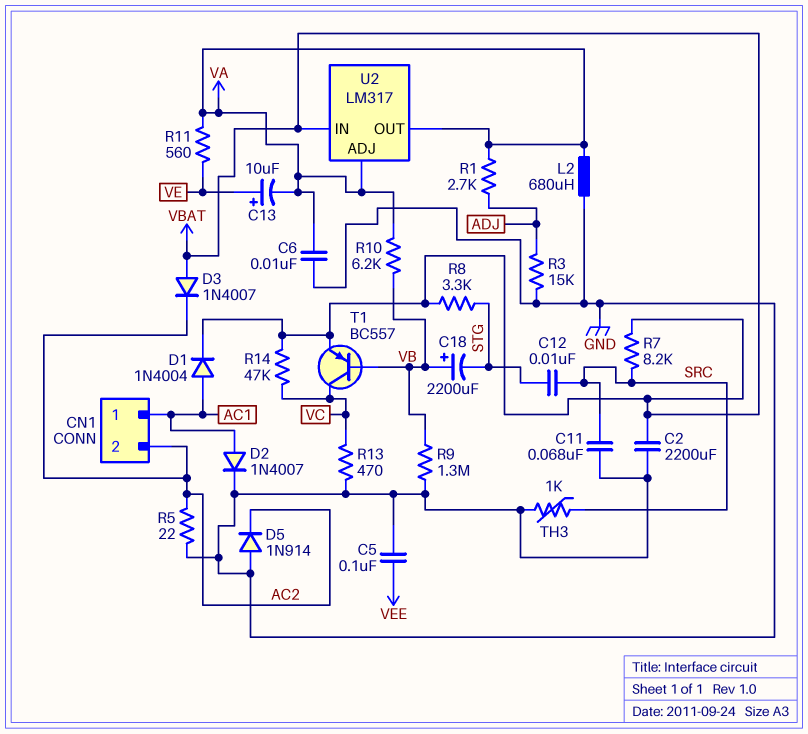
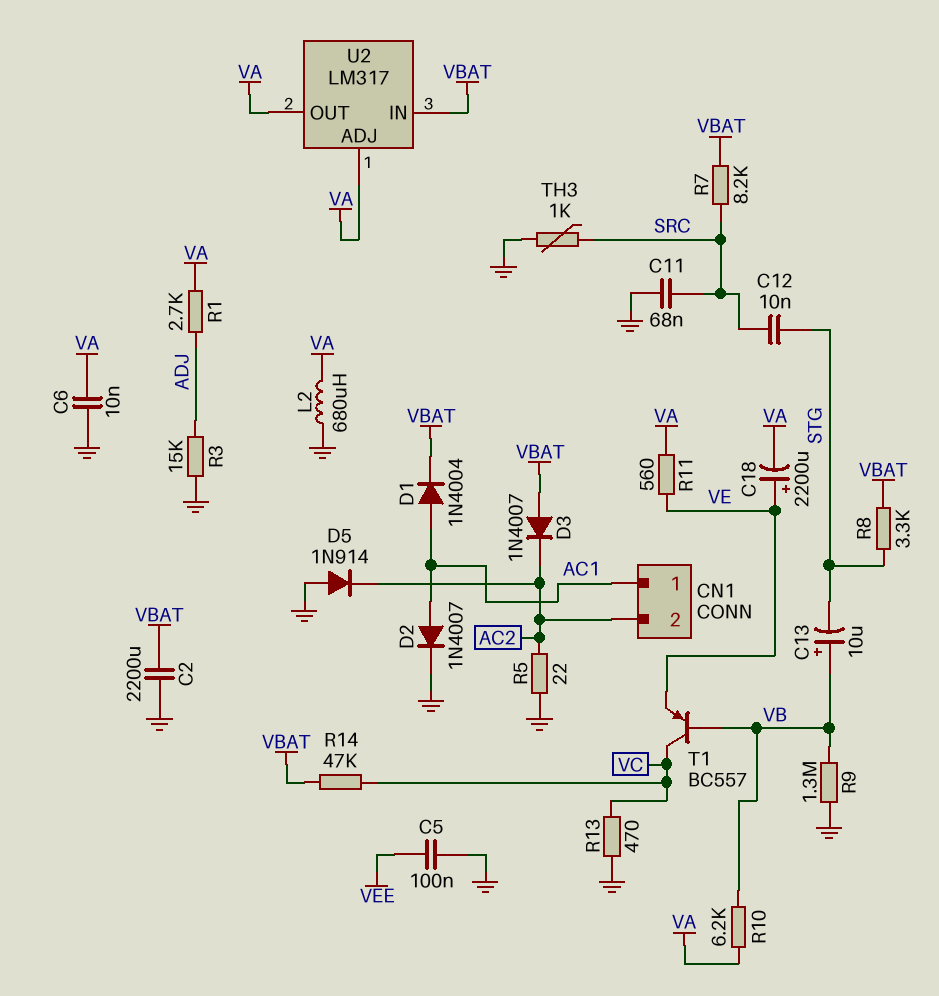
C13: 10uF (plus VE, minus VA) -> 10uF (plus VB, minus STG)
C18: 2200uF (plus VB, minus STG) -> 2200uF (plus VE, minus VA)
T1: PNP BC557 (B VB, C VC, E VBAT) -> PNP BC557 (B VB, C VC, E VE)

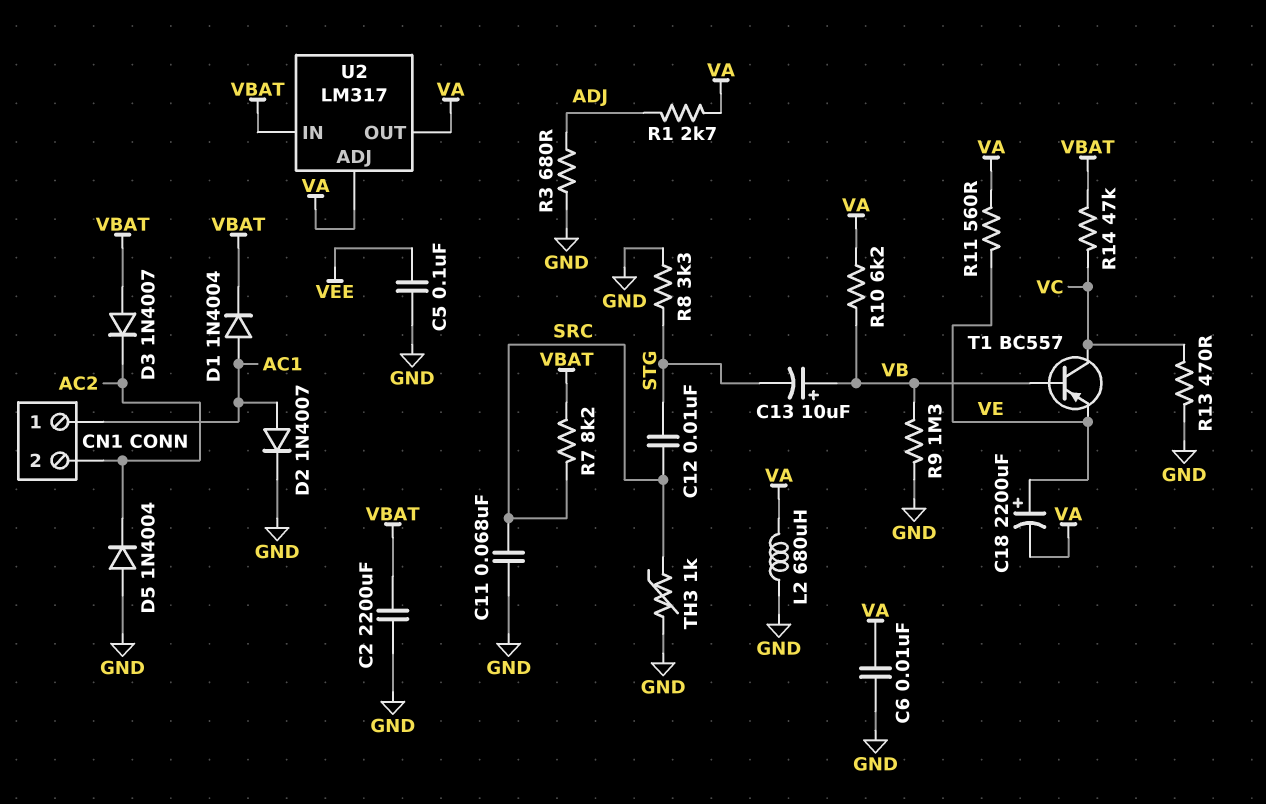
D5: diode 1N914 (A GND, K AC2) -> diode 1N4004 (A GND, K AC2)
R3: 15k (ADJ, GND) -> 680 (ADJ, GND)
R5: 22 (AC2, GND) -> none
R8: 3.3k (STG, VBAT) -> 3.3k (GND, STG)

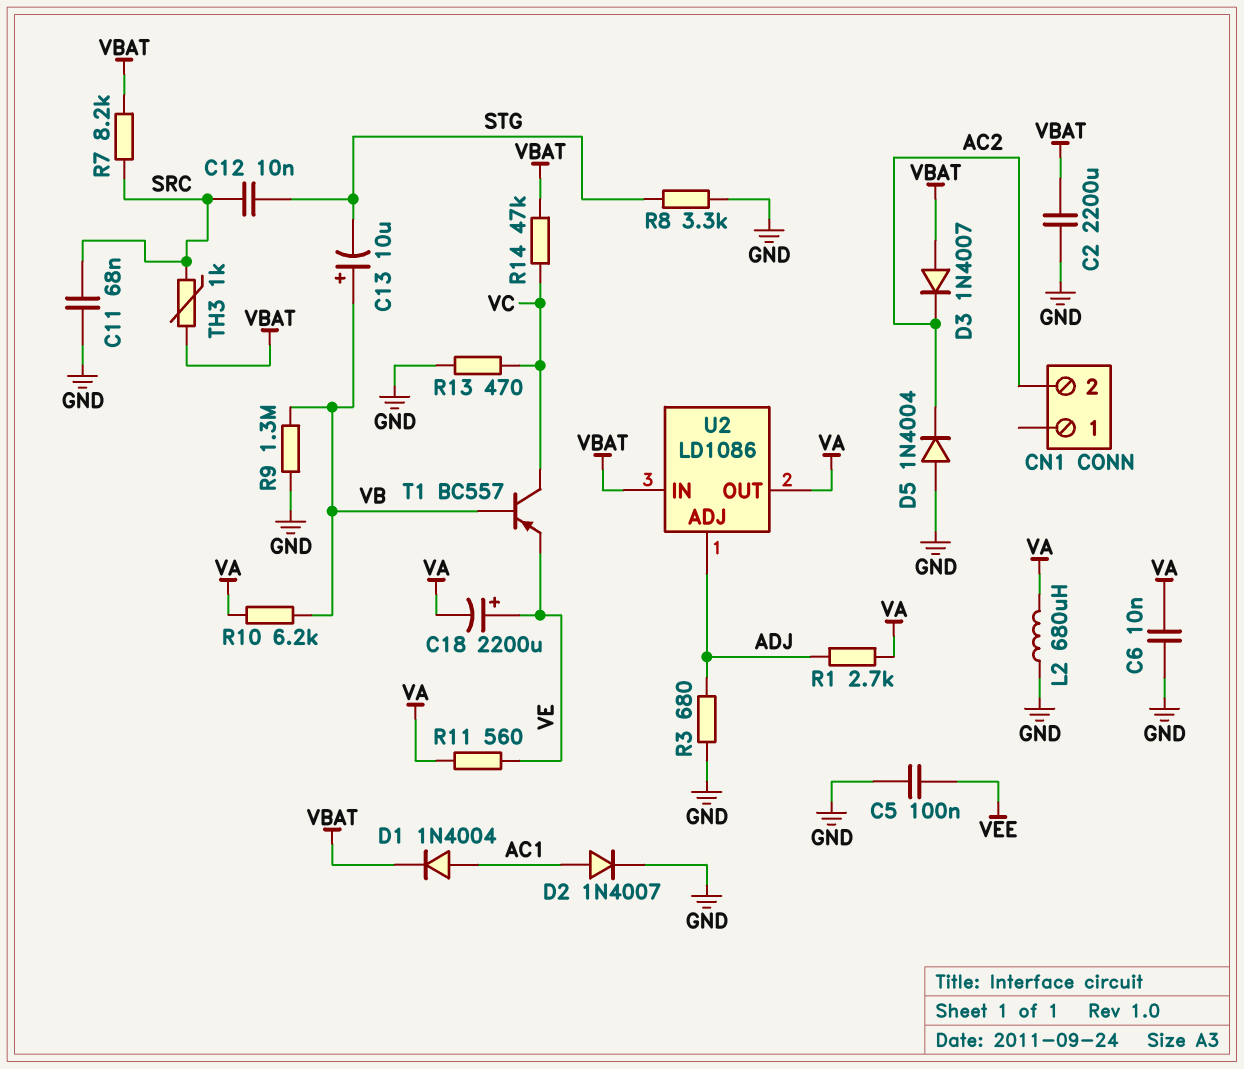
CN1 pin 1: AC1 -> none
TH3: 1k (GND, SRC) -> 1k (SRC, VBAT)
U2: LM317 -> LD1086
U2 pin ADJ: VA -> ADJ

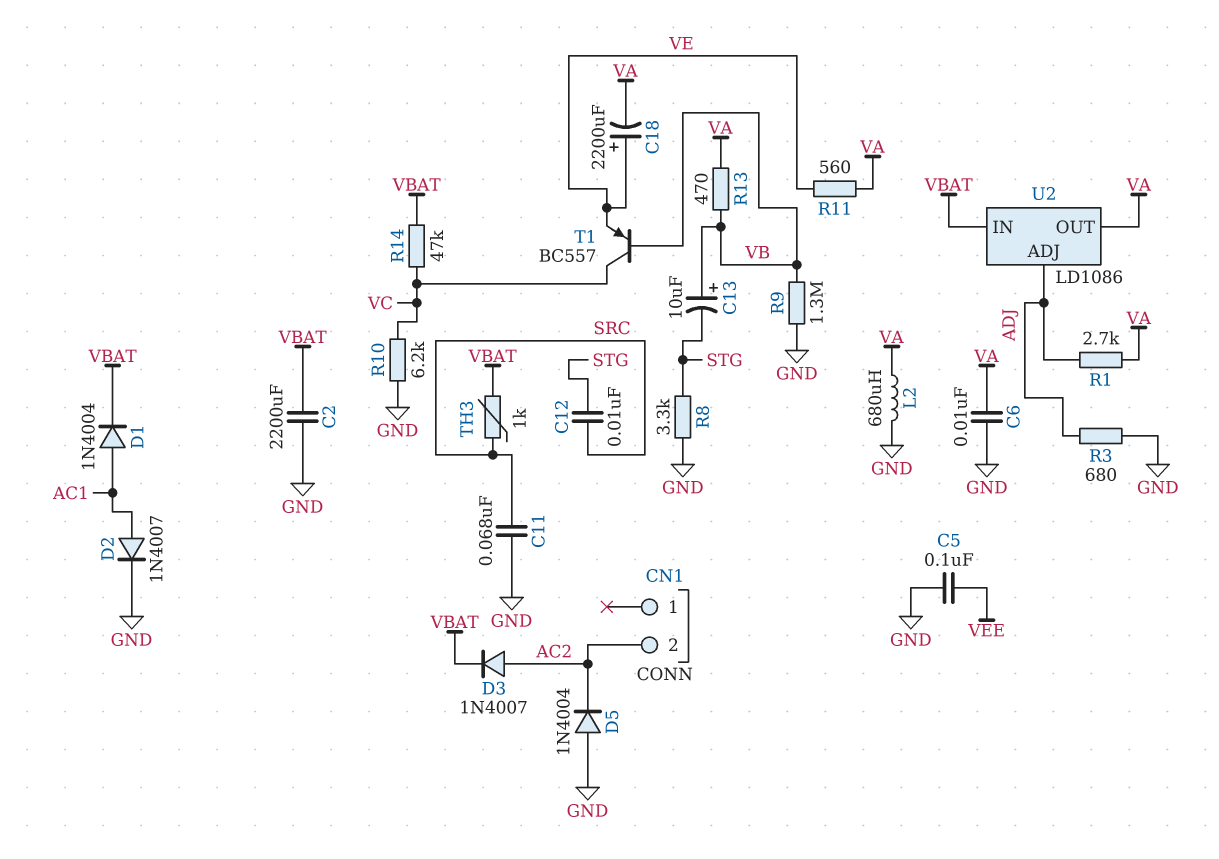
D3: diode 1N4007 (A VBAT, K AC2) -> diode 1N4007 (A AC2, K VBAT)
R7: 8.2k (SRC, VBAT) -> none
R10: 6.2k (VA, VB) -> 6.2k (GND, VC)
R13: 470 (GND, VC) -> 470 (VA, VB)

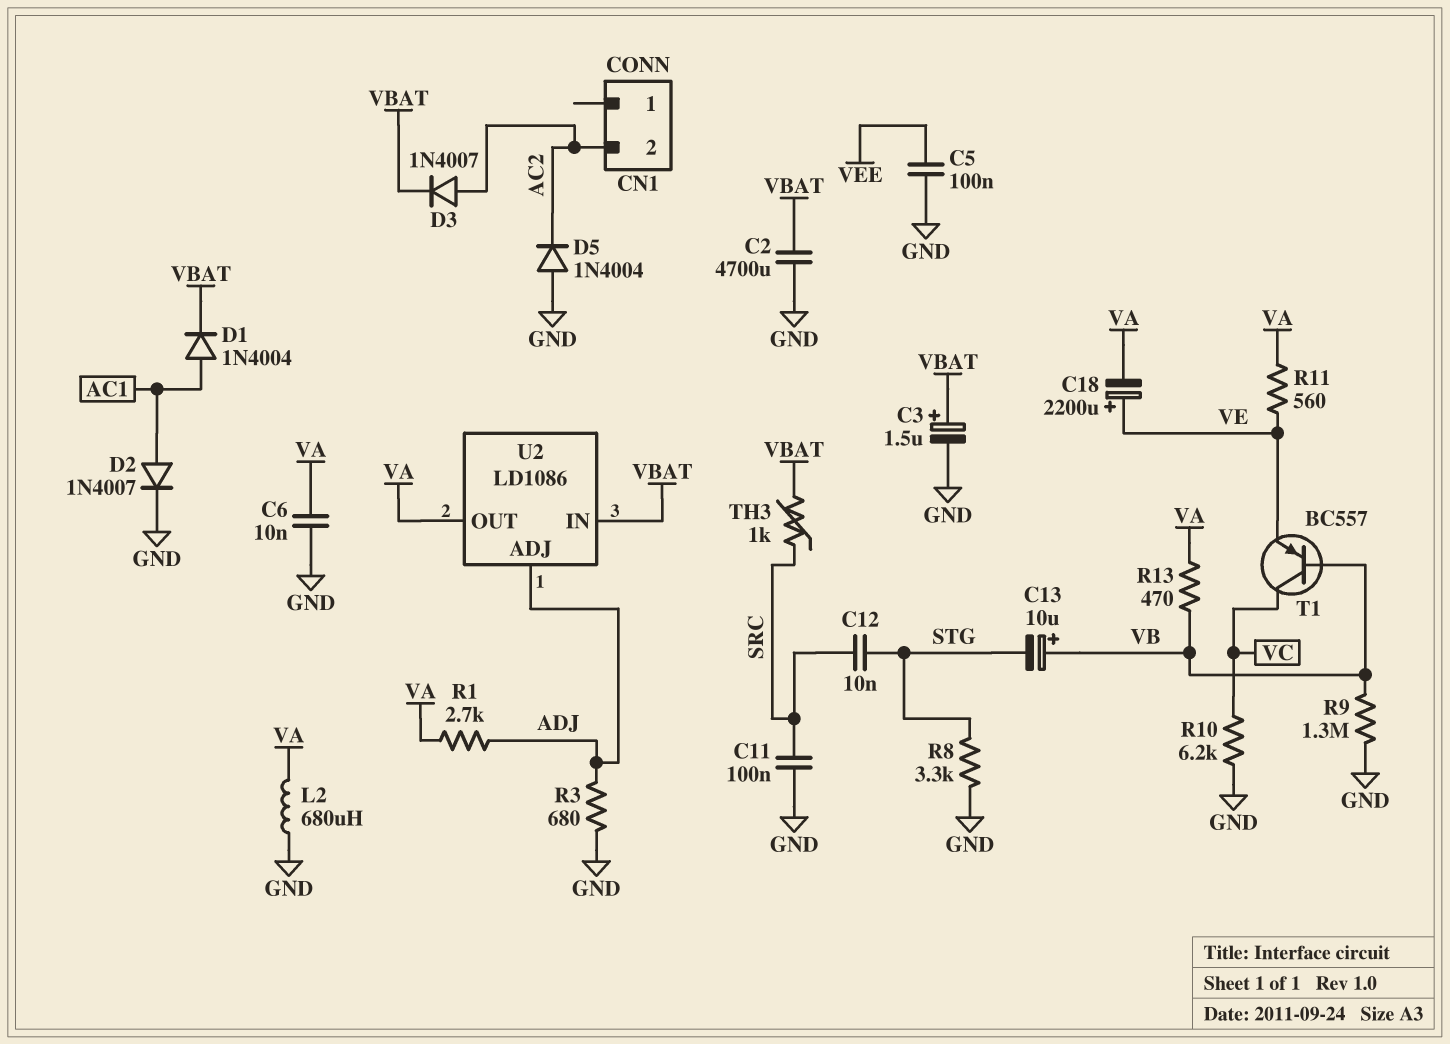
C2: 2200uF (GND, VBAT) -> 4700uF (GND, VBAT)
C3: none -> 1.5uF (plus VBAT, minus GND)
C11: 68nF (GND, SRC) -> 100nF (GND, SRC)
R14: 47k (VBAT, VC) -> none

